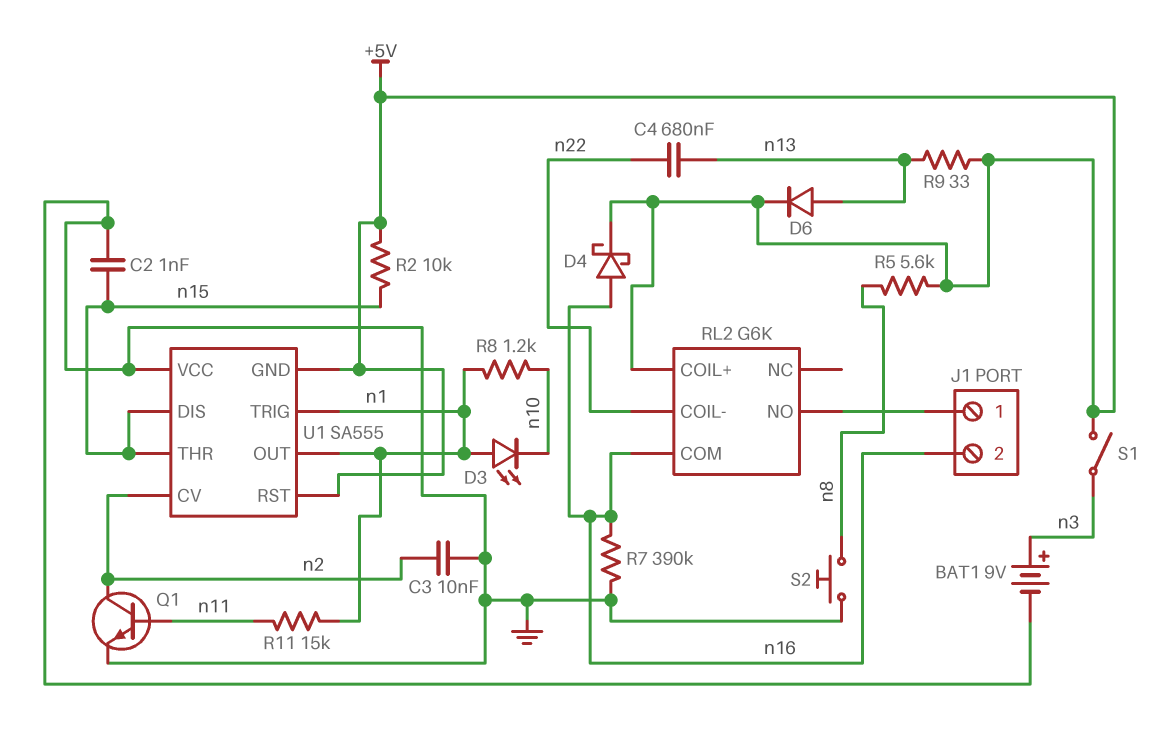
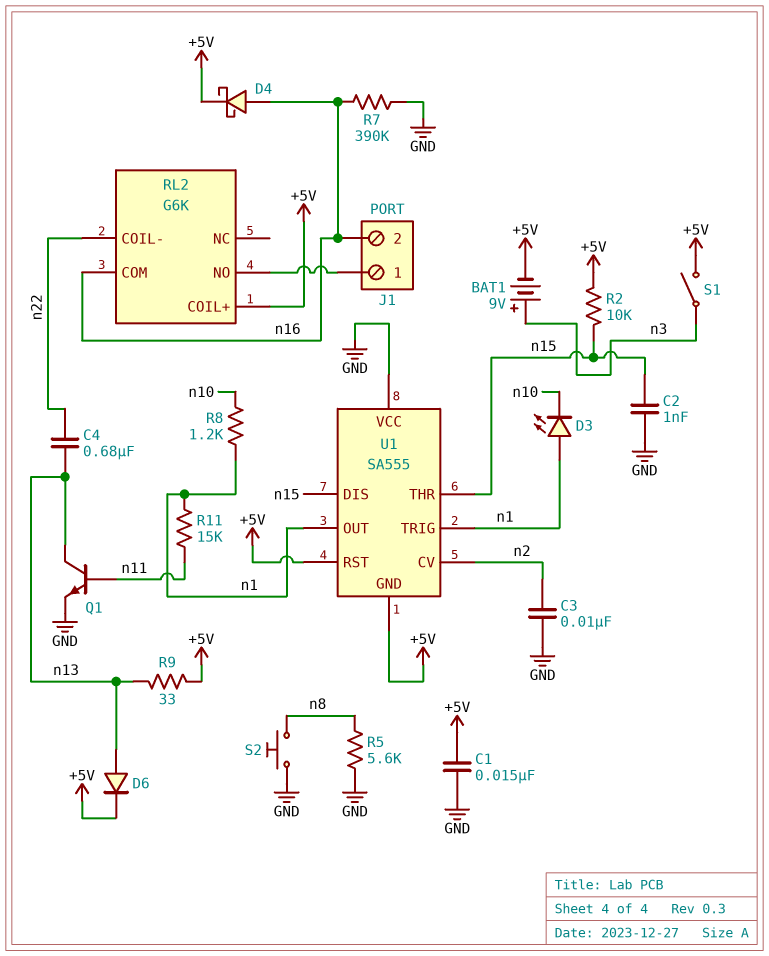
BAT1: 9V (plus n3, minus GND) -> 9V (plus n3, minus +5V)
C1: none -> 15nF (+5V, GND)
Q1: NPN (B n11, C n2, E GND) -> NPN (B n11, C n13, E GND)
R5: 5.6k (+5V, n8) -> 5.6k (GND, n8)

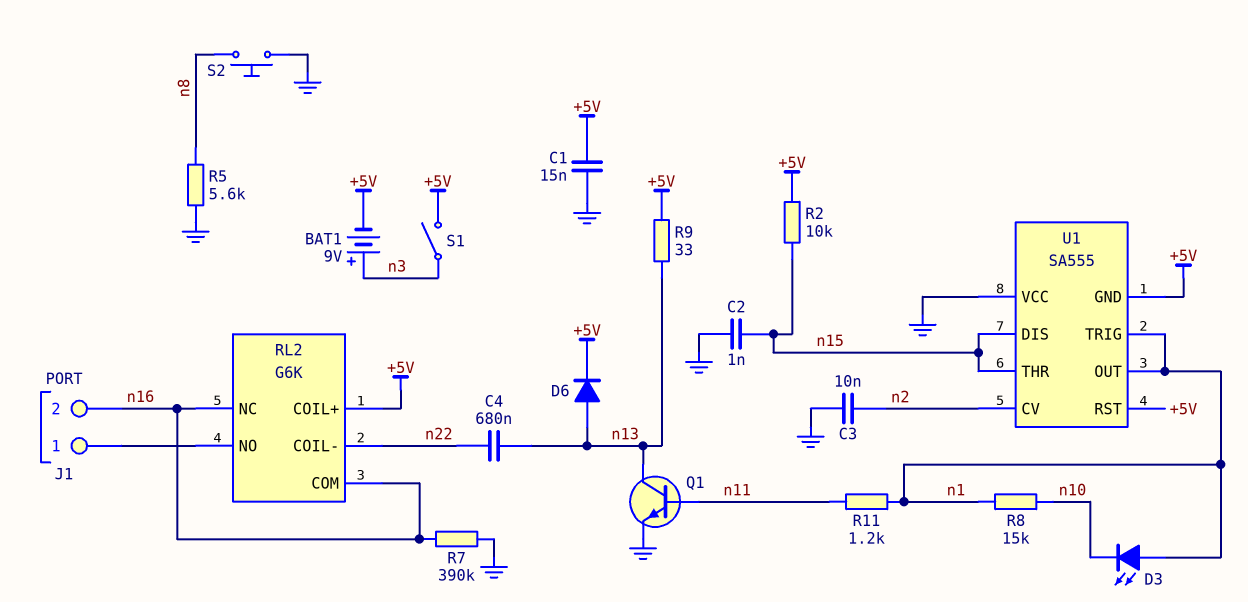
D4: schottky (A n16, K +5V) -> none
R8: 1.2k (n1, n10) -> 15k (n1, n10)
R11: 15k (n1, n11) -> 1.2k (n1, n11)
RL2 pin NC: none -> n16

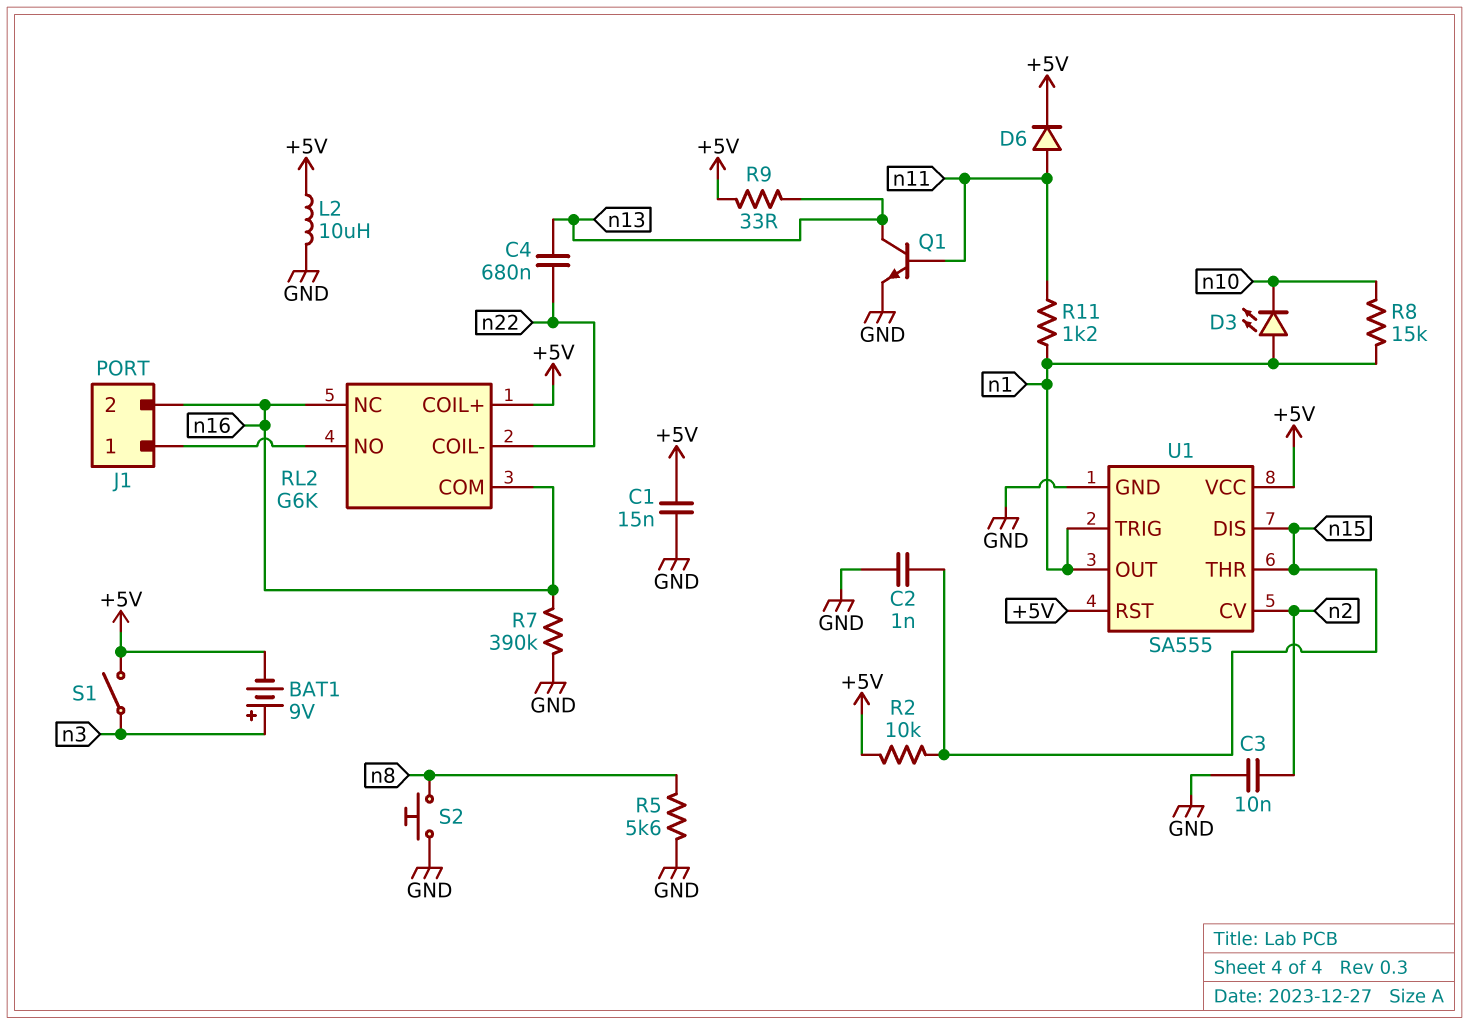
D6: diode (A n13, K +5V) -> diode (A n11, K +5V)
L2: none -> 10uH (+5V, GND)
U1 pin GND: +5V -> GND
U1 pin VCC: GND -> +5V

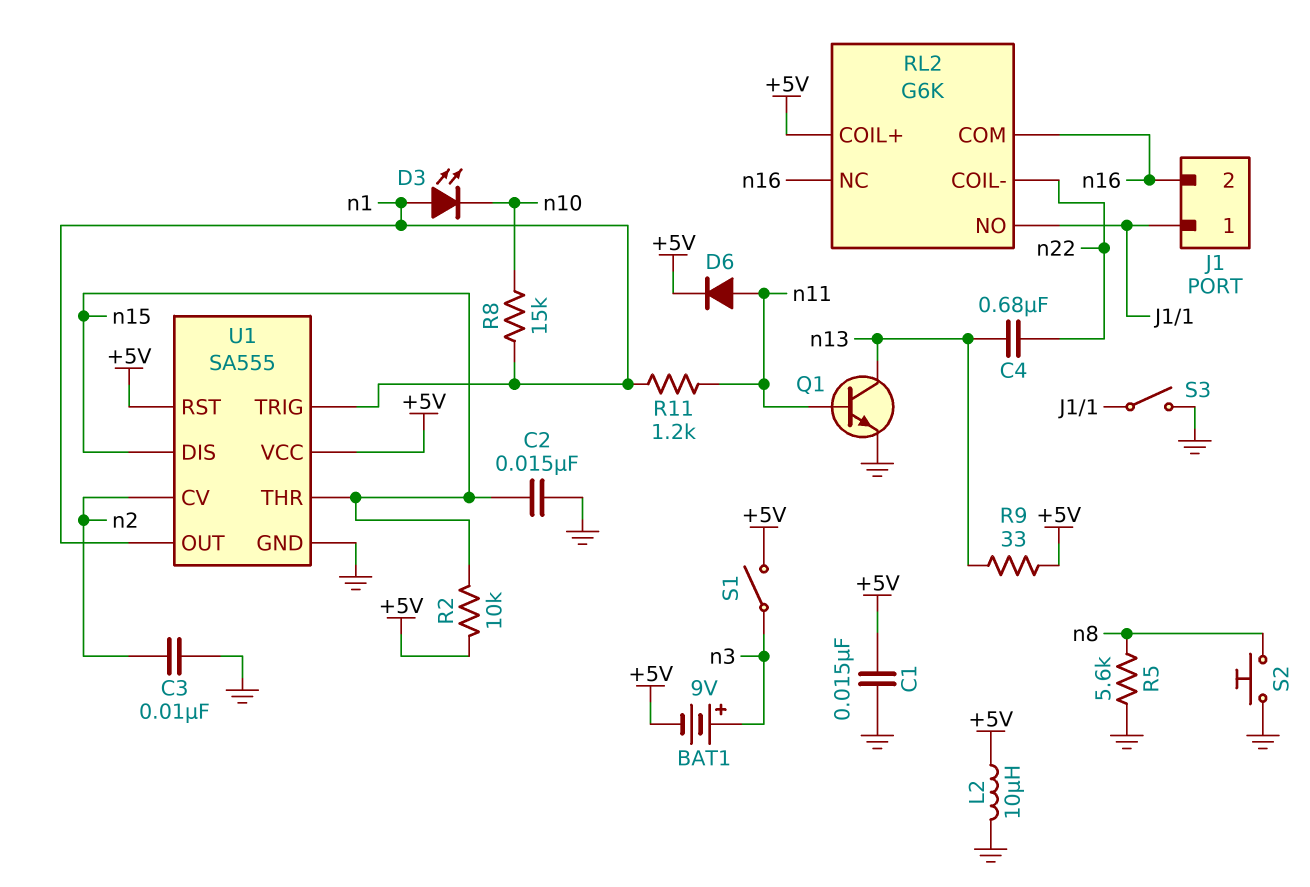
C2: 1nF (GND, n15) -> 15nF (GND, n15)
R7: 390k (GND, n16) -> none
S3: none -> switch (GND, J1/1)

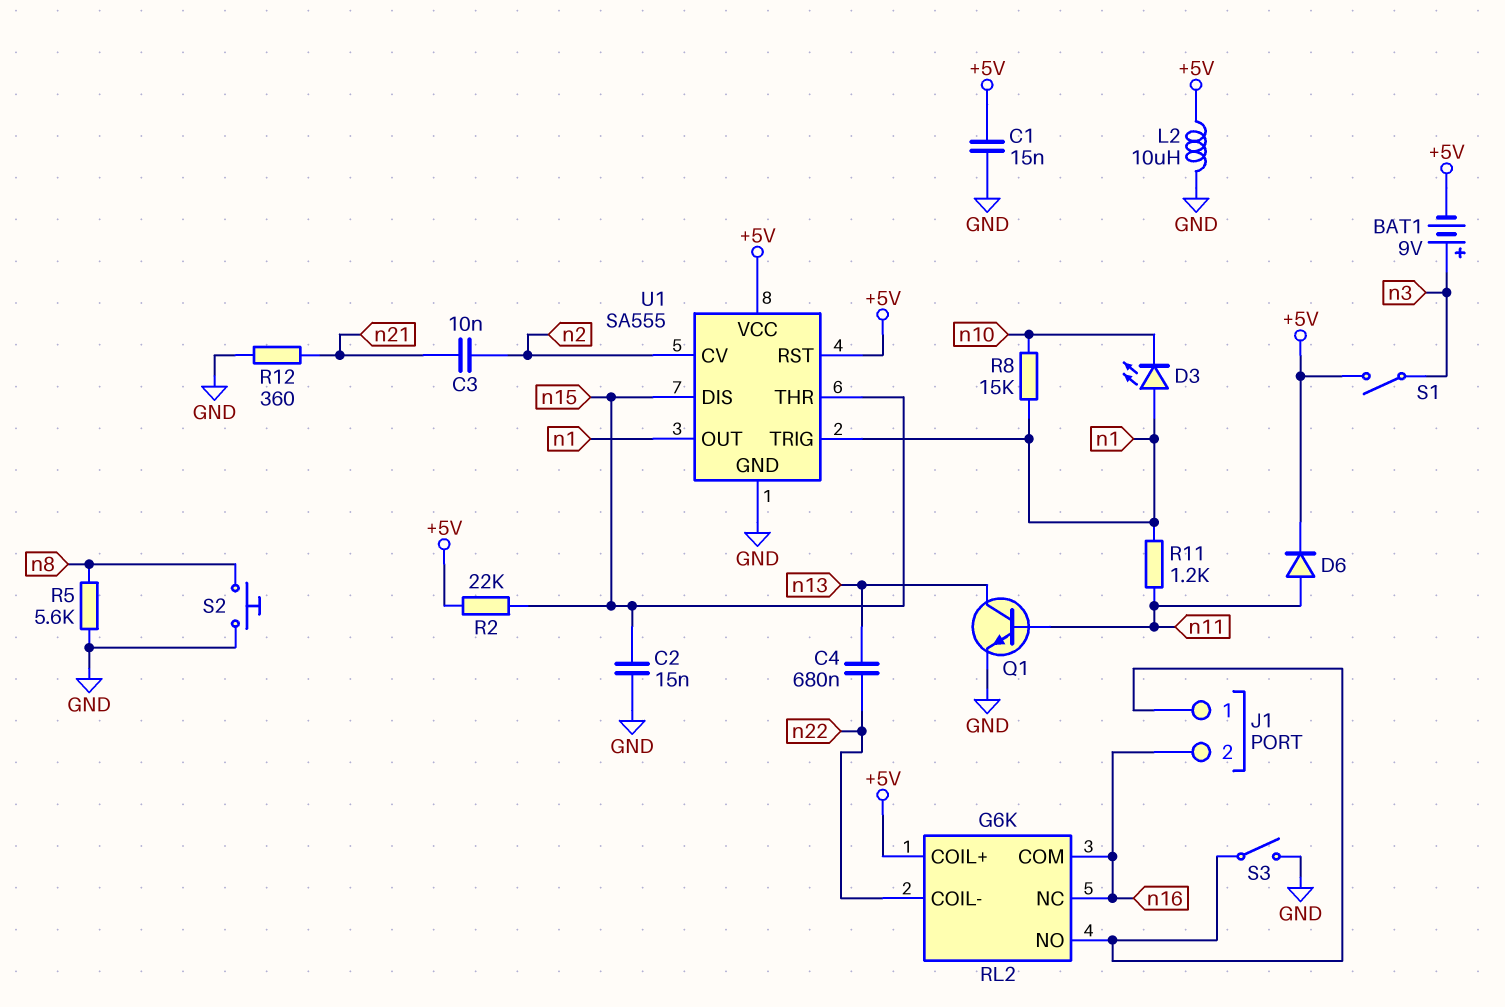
C3: 10nF (GND, n2) -> 10nF (n2, n21)
R2: 10k (+5V, n15) -> 22k (+5V, n15)
R9: 33 (+5V, n13) -> none
R12: none -> 360 (GND, n21)

